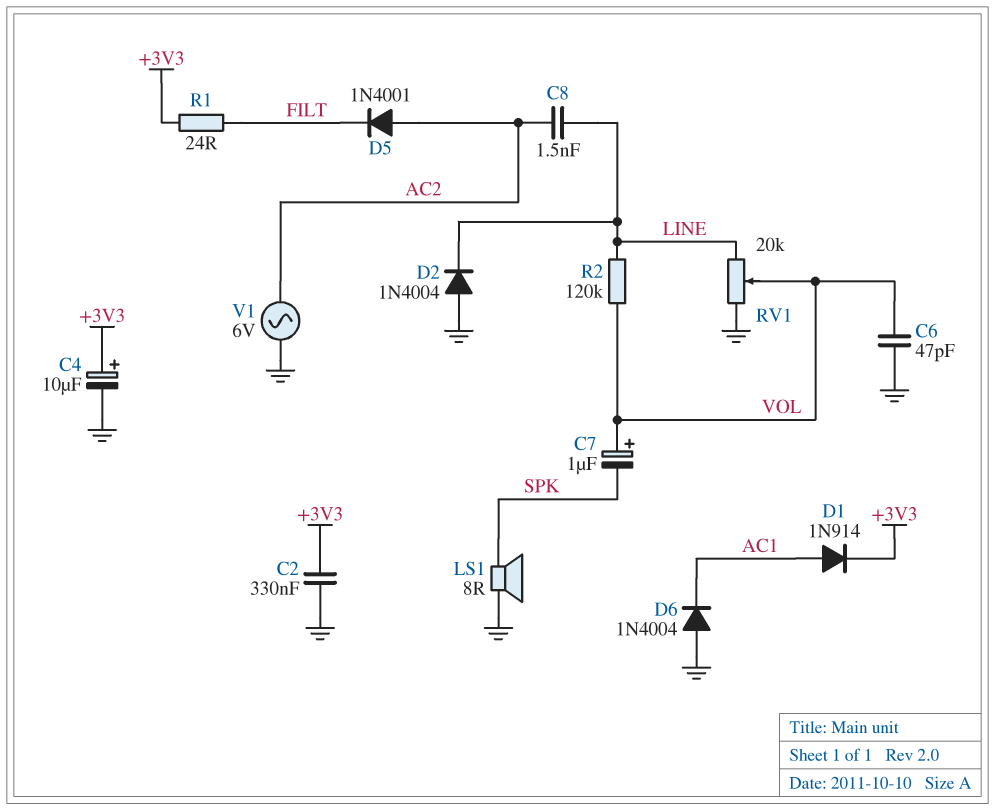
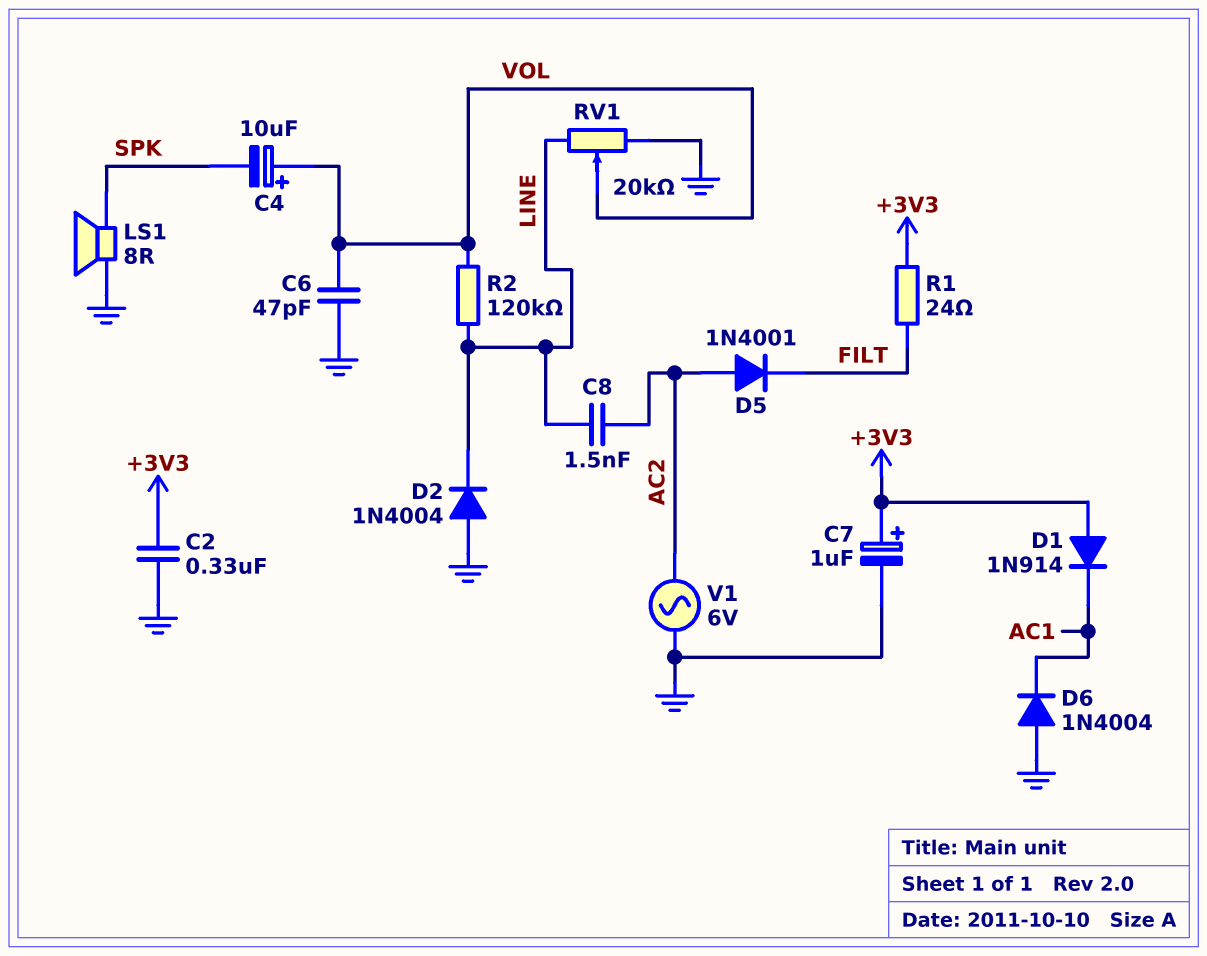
C4: 10uF (plus +3V3, minus GND) -> 10uF (plus VOL, minus SPK)
C7: 1uF (plus VOL, minus SPK) -> 1uF (plus +3V3, minus GND)
D1: diode 1N914 (A AC1, K +3V3) -> diode 1N914 (A +3V3, K AC1)

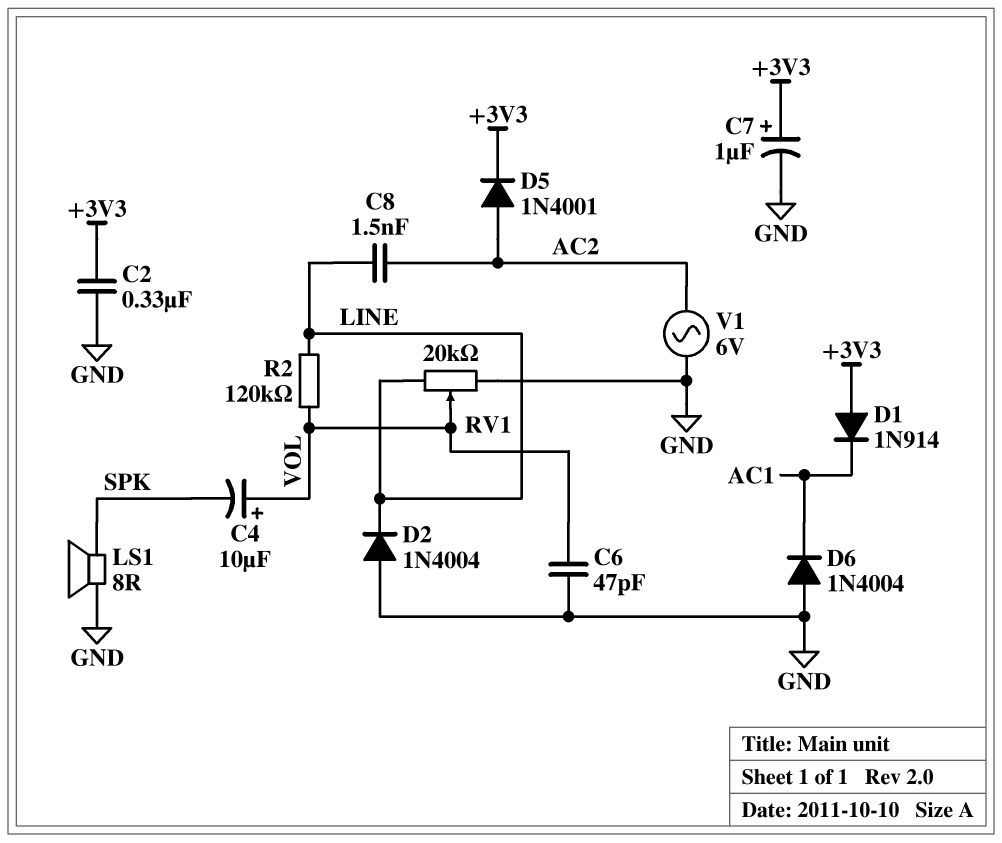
D5: diode 1N4001 (A AC2, K FILT) -> diode 1N4001 (A AC2, K +3V3)
R1: 24 (+3V3, FILT) -> none

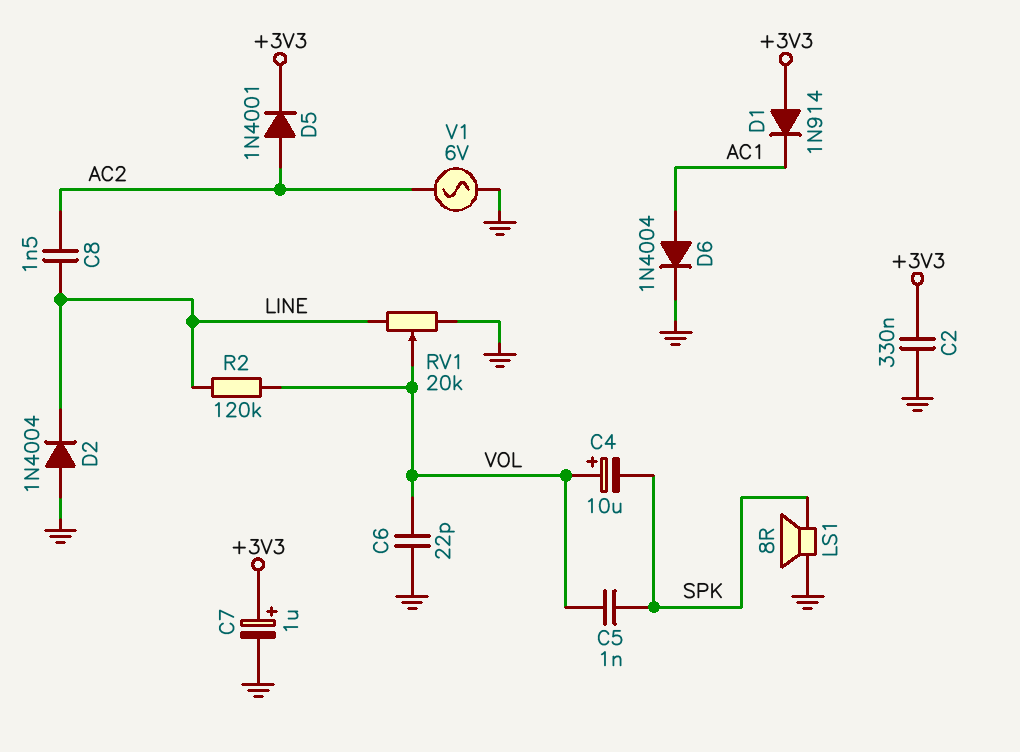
C5: none -> 1nF (SPK, VOL)
C6: 47pF (GND, VOL) -> 22pF (GND, VOL)
D6: diode 1N4004 (A GND, K AC1) -> diode 1N4004 (A AC1, K GND)

